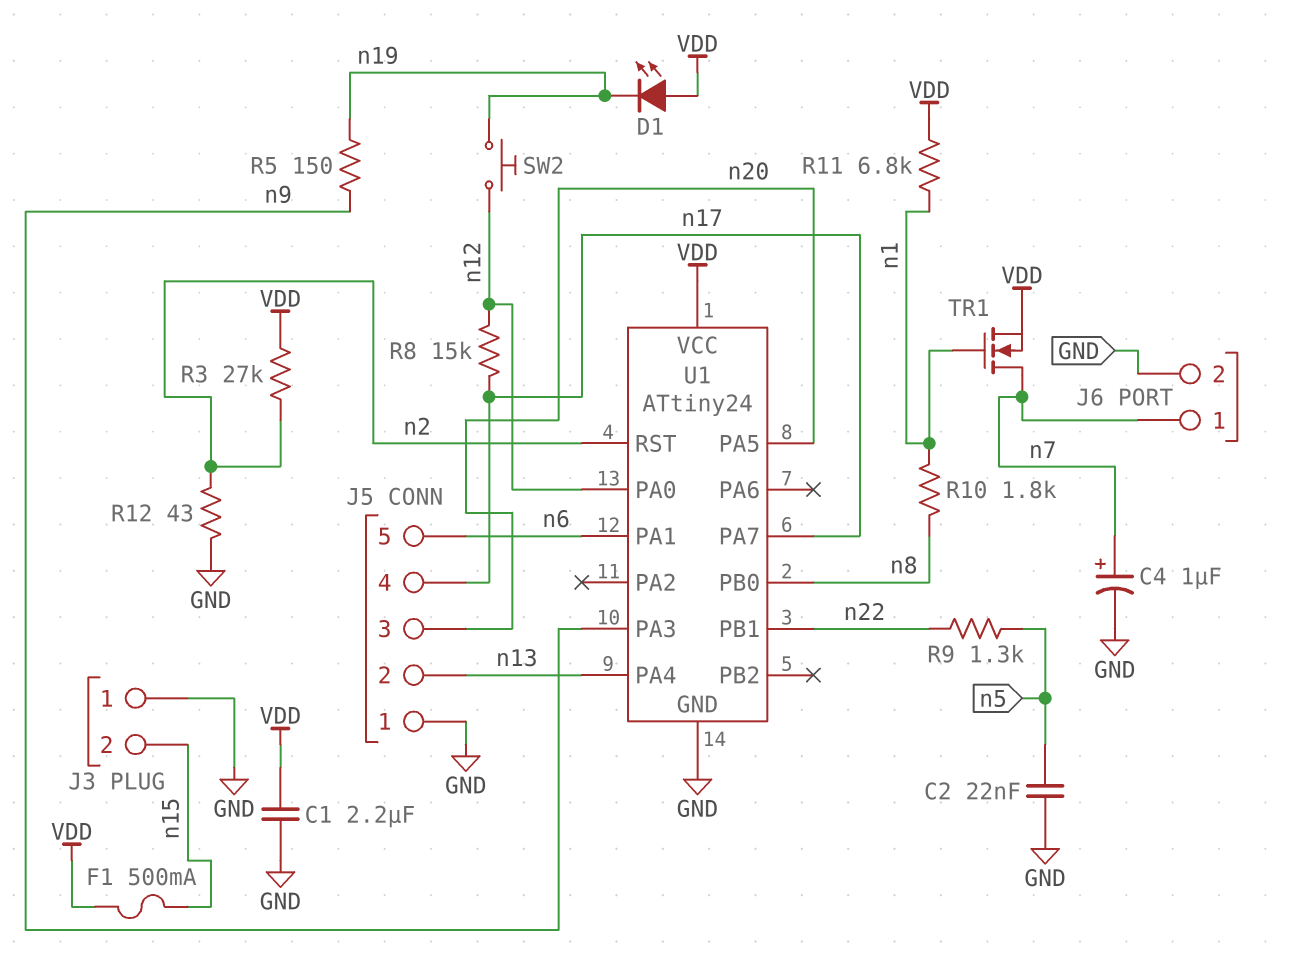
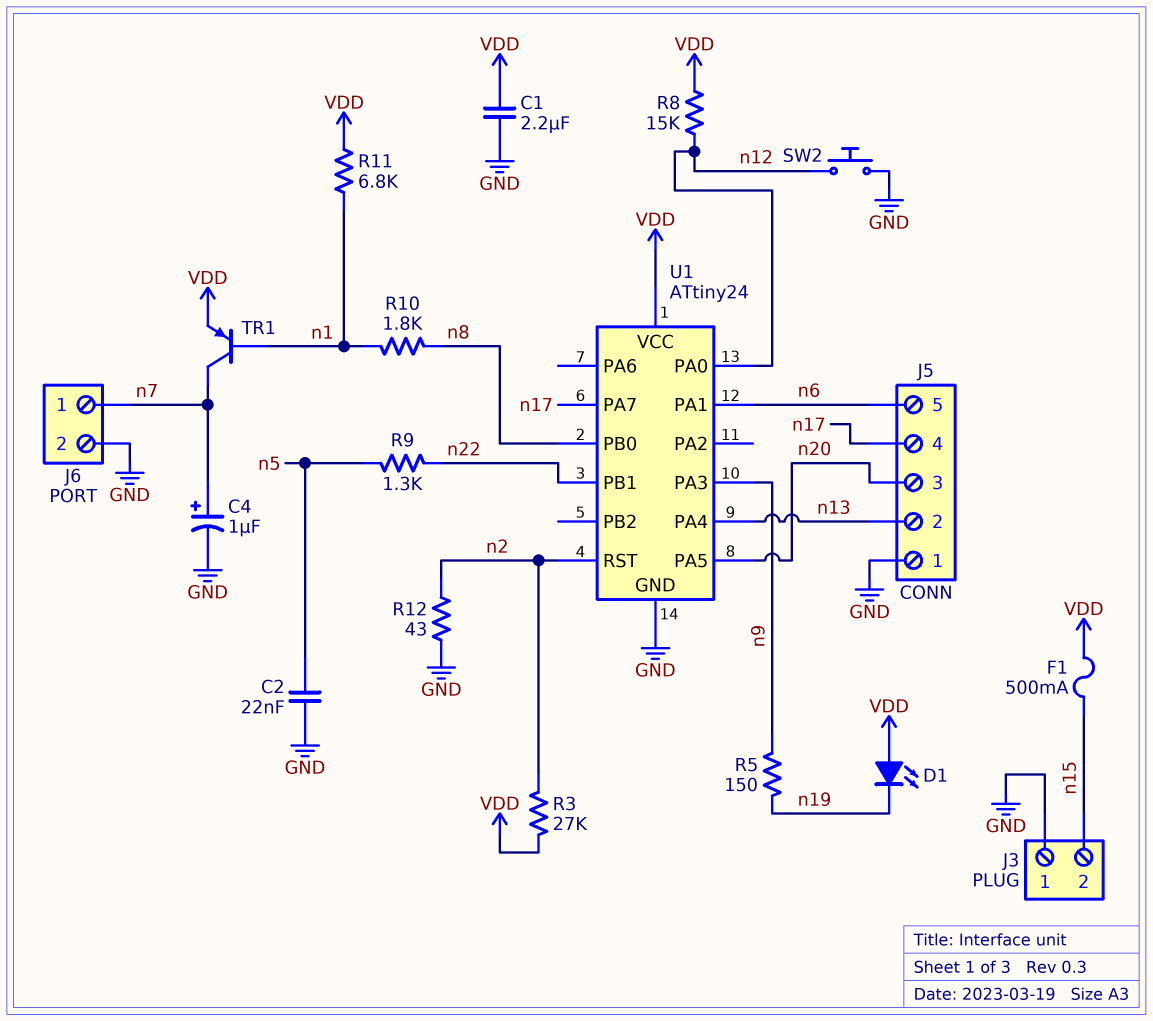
R8: 15k (n12, n17) -> 15k (VDD, n12)
SW2: button (n12, n19) -> button (GND, n12)
TR1: NMOS (G n1, D n7, S VDD) -> PNP (B n1, C n7, E VDD)

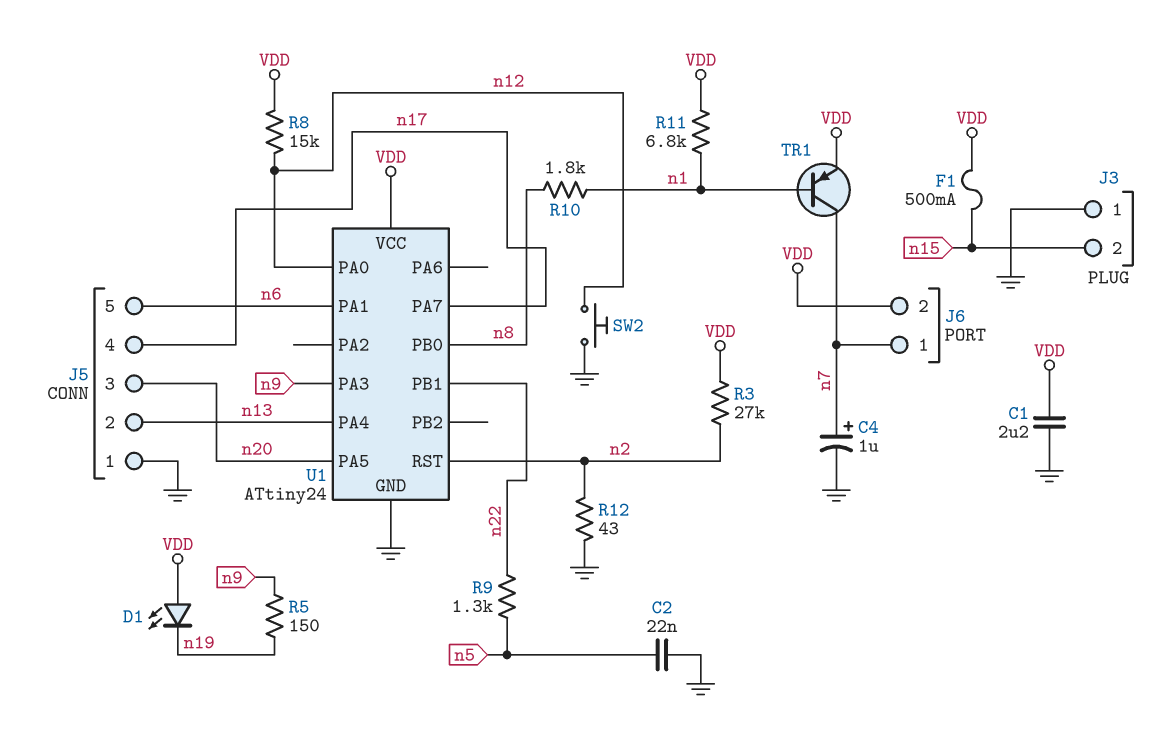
J6 pin 2: GND -> VDD

